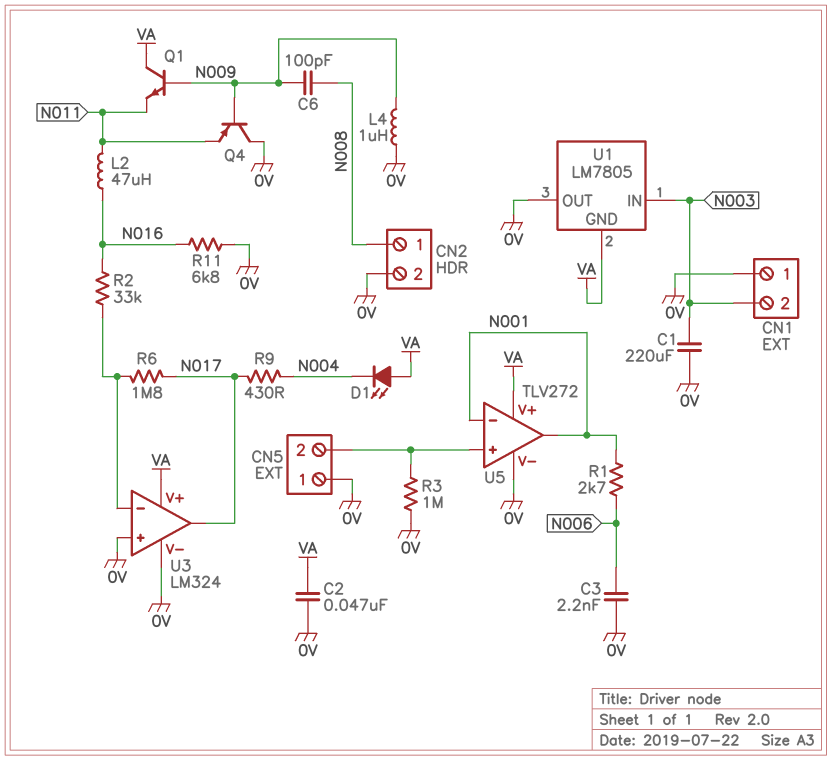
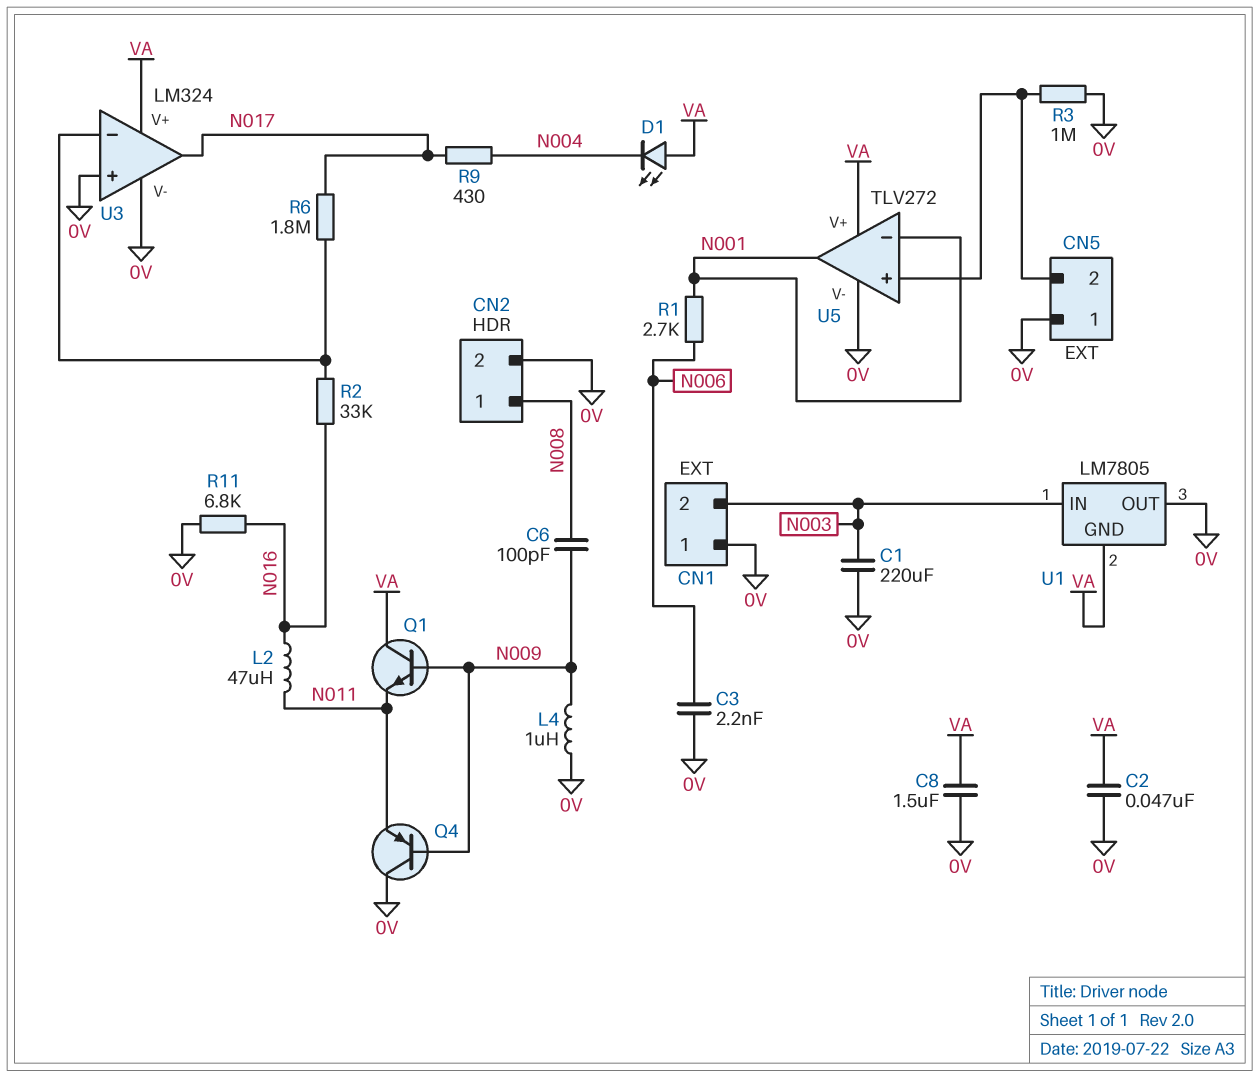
C8: none -> 1.5uF (0V, VA)

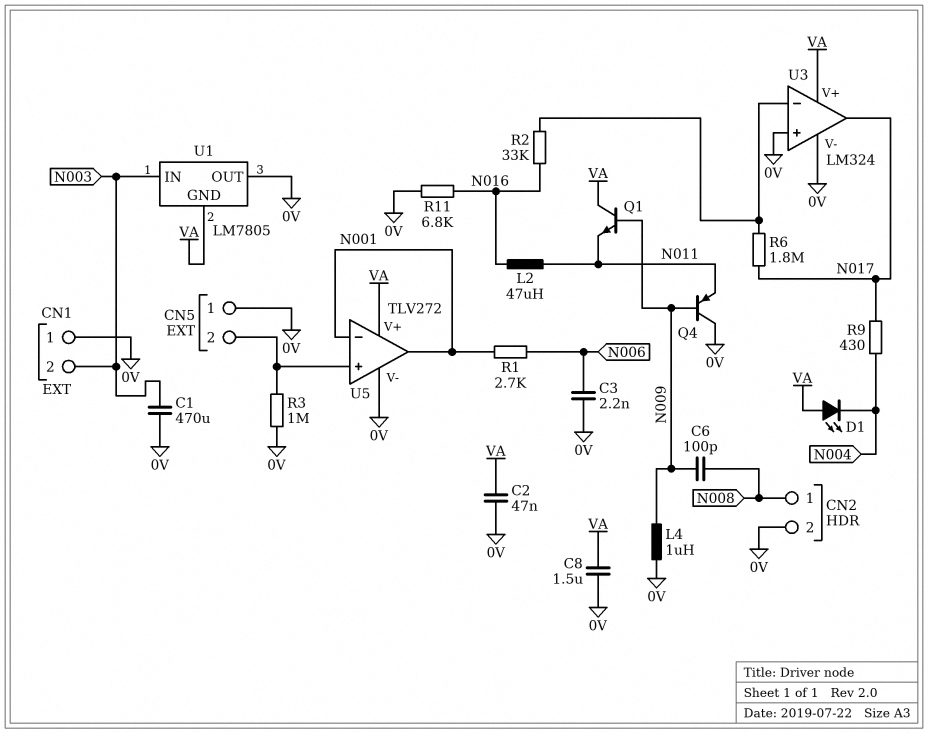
C1: 220uF (0V, N003) -> 470uF (0V, N003)

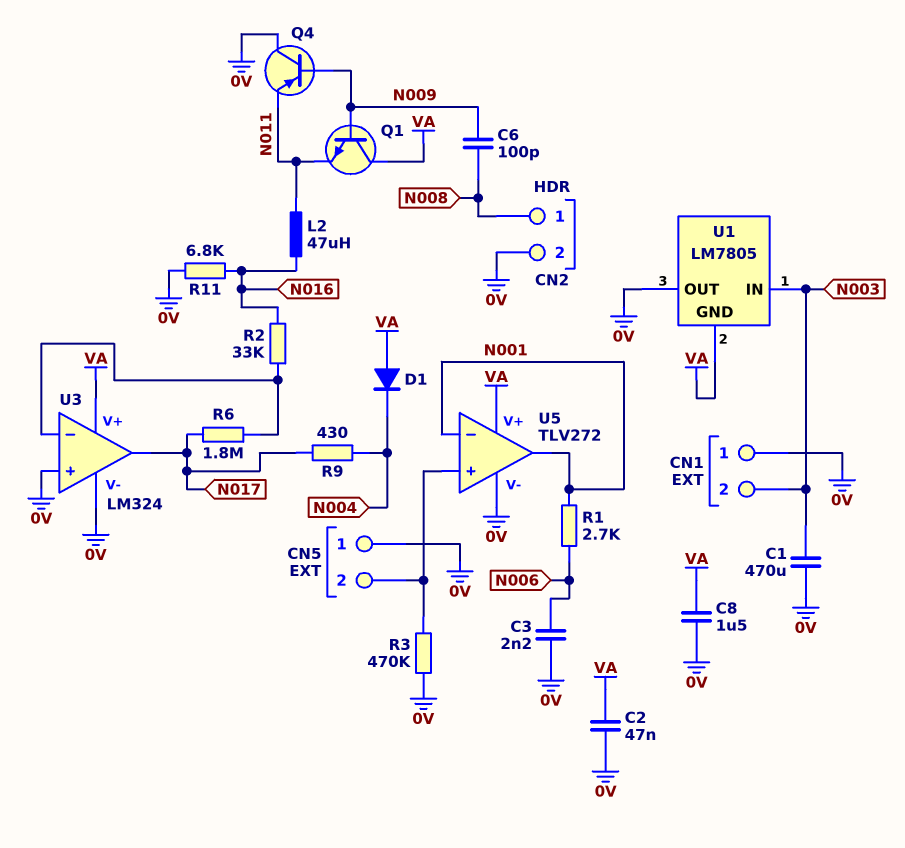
D1: LED (A VA, K N004) -> diode (A VA, K N004)
L4: 1uH (0V, N009) -> none
R3: 1M (0V, CN5/2) -> 470k (0V, CN5/2)

